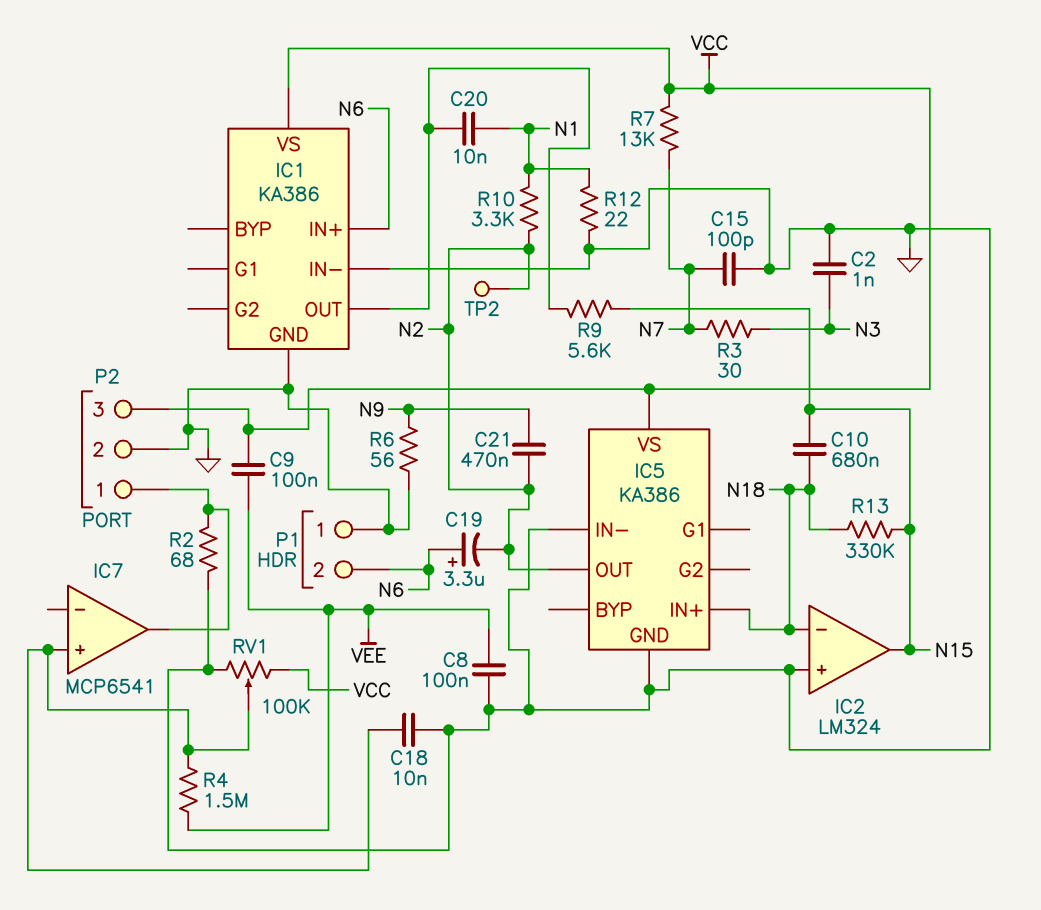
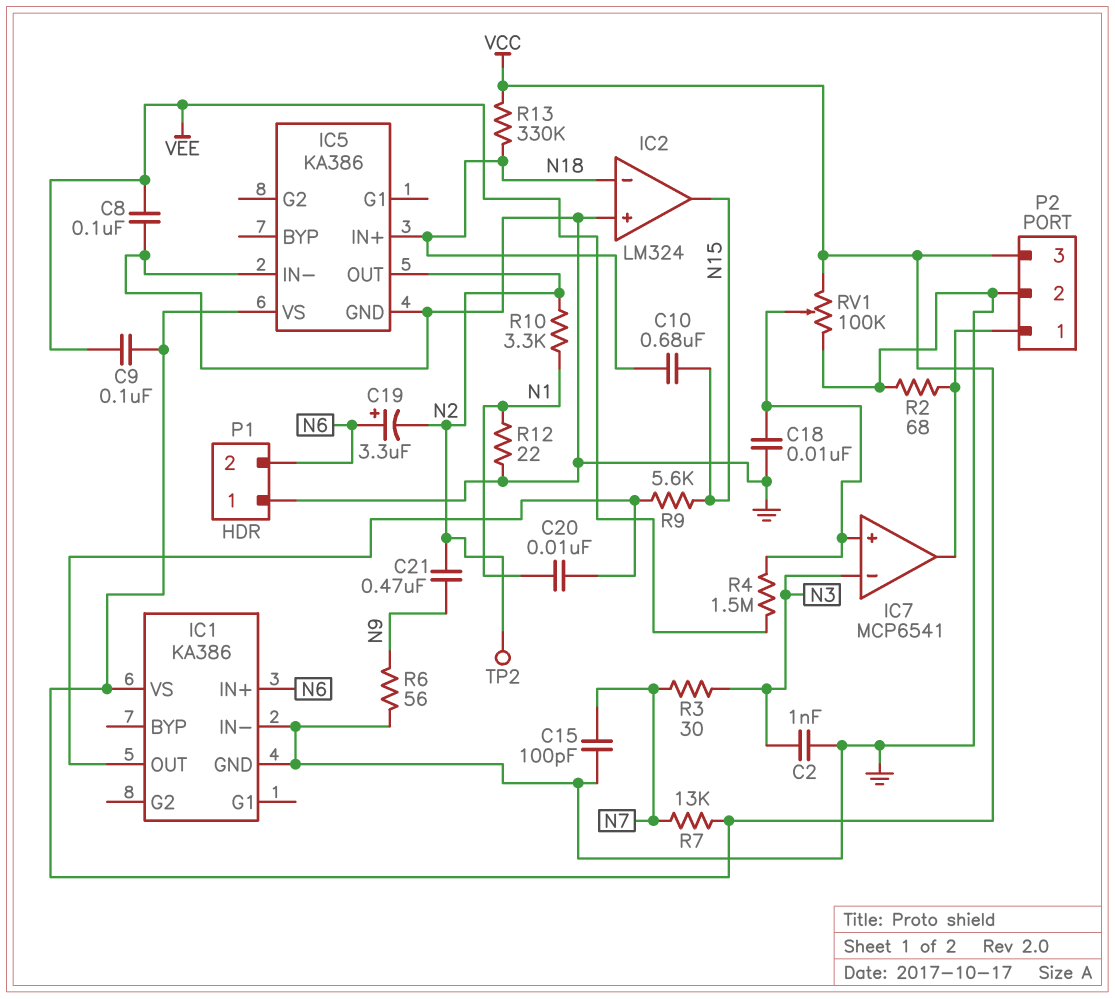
IC7 pin in-: none -> N3
R13: 330k (N15, N18) -> 330k (N18, VCC)

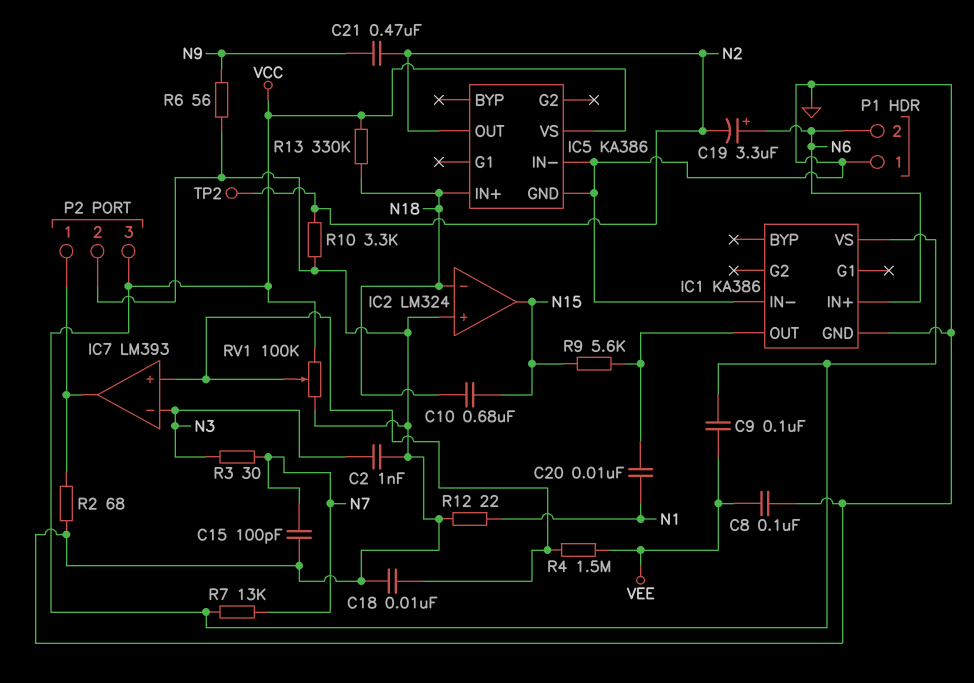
IC7: MCP6541 -> LM393
R10: 3.3k (N1, N2) -> 3.3k (GND, N2)

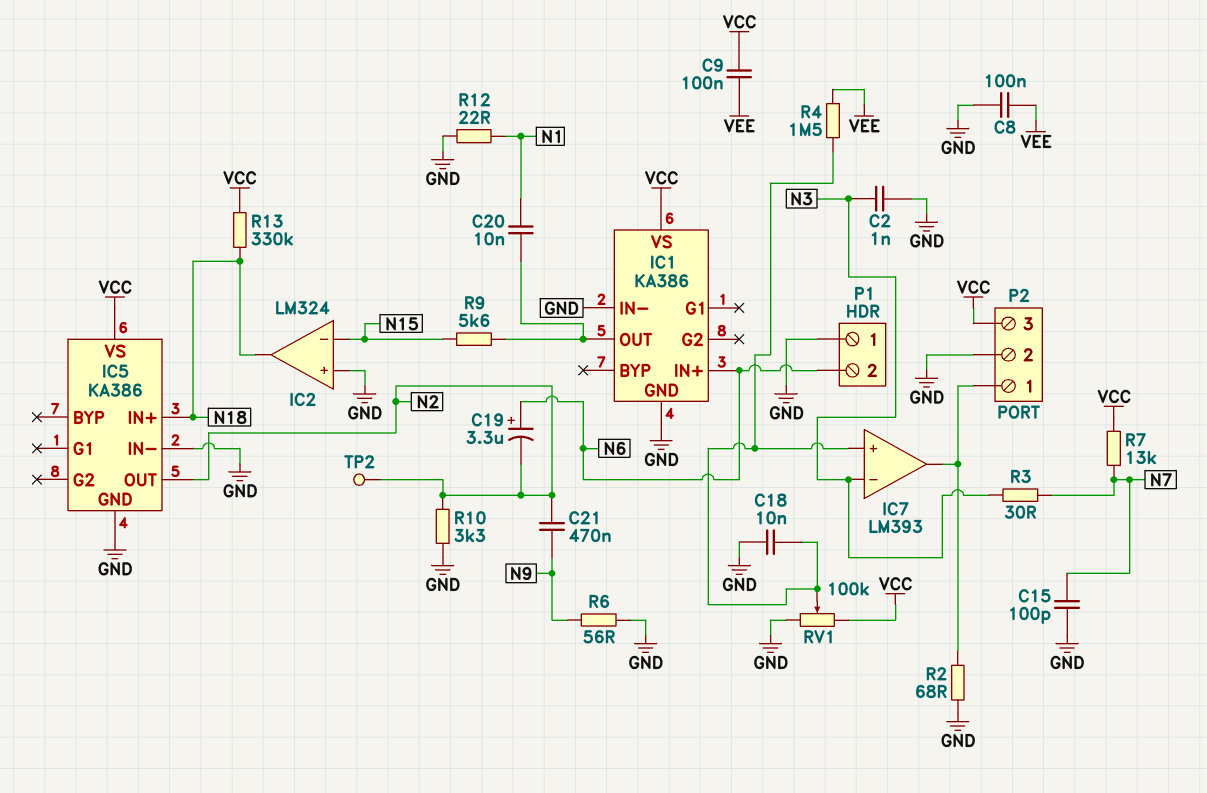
C10: 680nF (N15, N18) -> none
IC2 pin in-: N18 -> N15
IC2 pin out: N15 -> N18

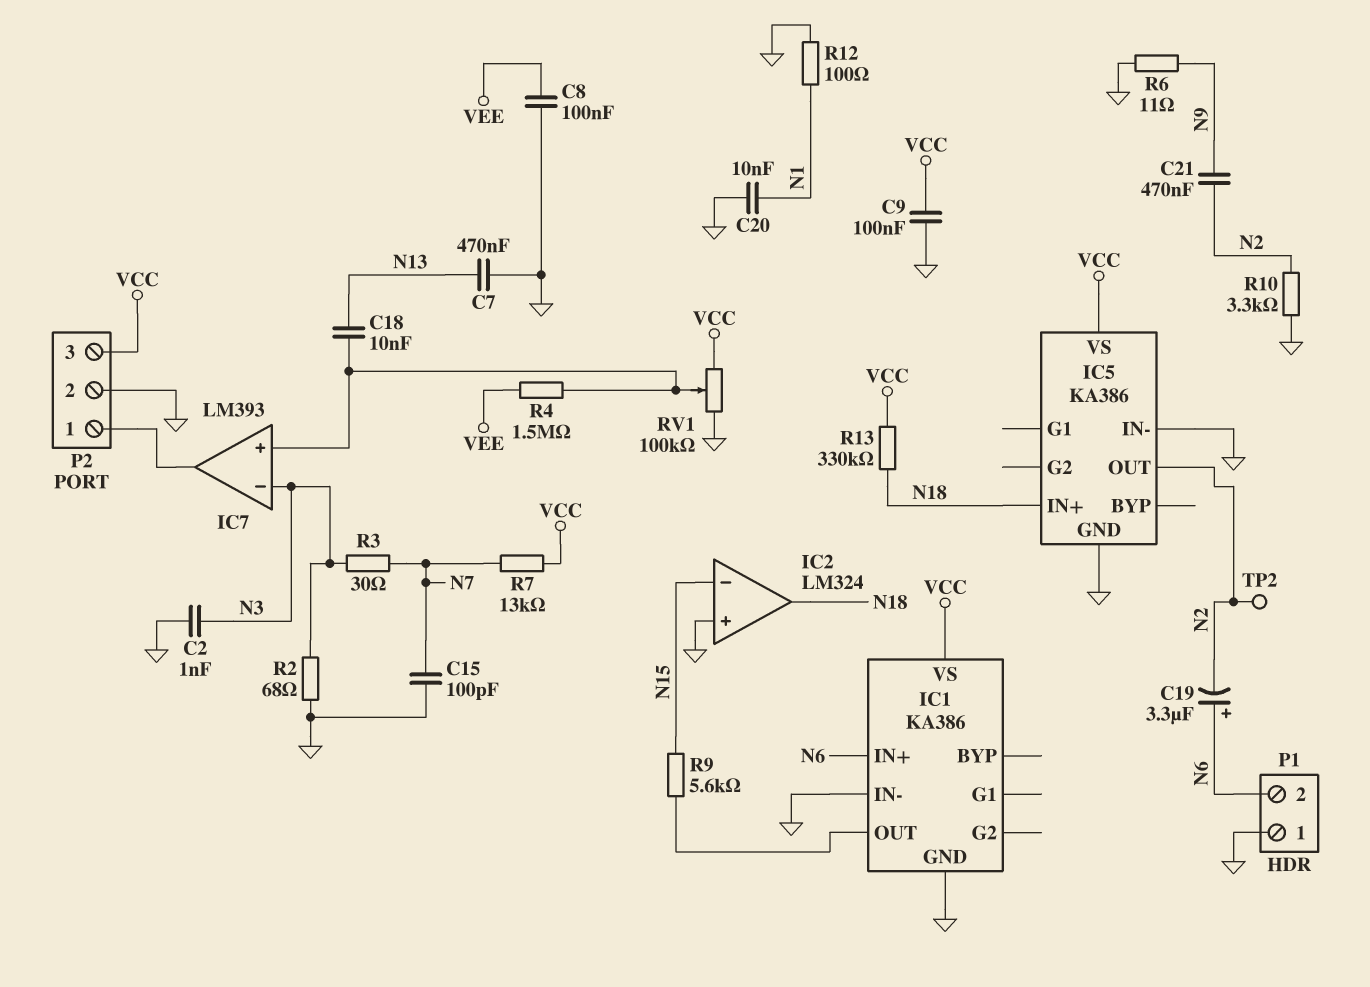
C7: none -> 470nF (GND, N13)
C9: 100nF (VCC, VEE) -> 100nF (GND, VCC)
C18: 10nF (GND, IC7/in+) -> 10nF (IC7/in+, N13)
C20: 10nF (IC1/OUT, N1) -> 10nF (GND, N1)
R2: 68 (GND, IC7/out) -> 68 (GND, N3)
R6: 56 (GND, N9) -> 11 (GND, N9)
R12: 22 (GND, N1) -> 100 (GND, N1)

